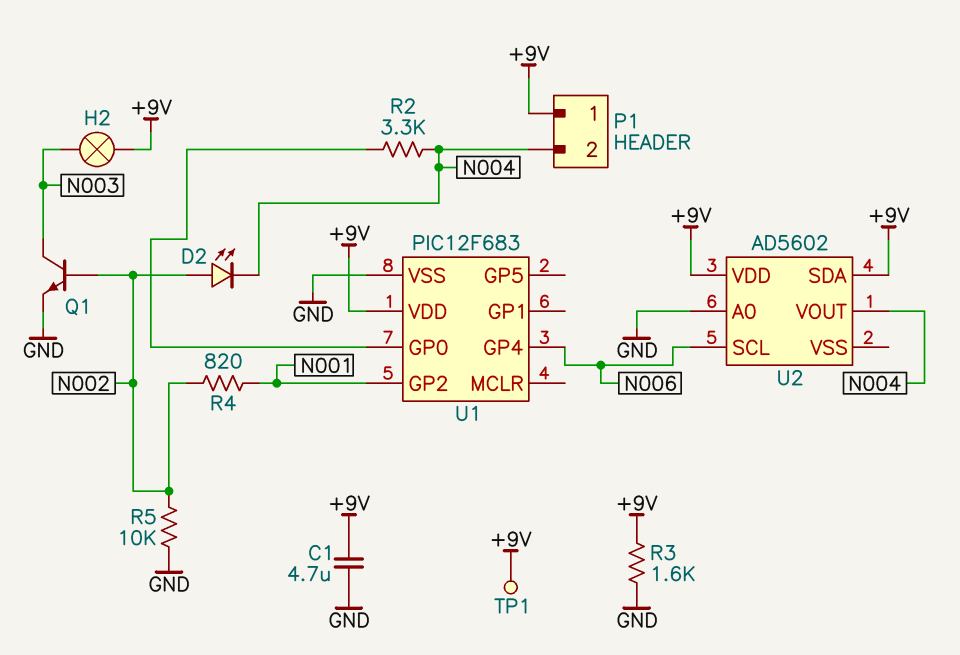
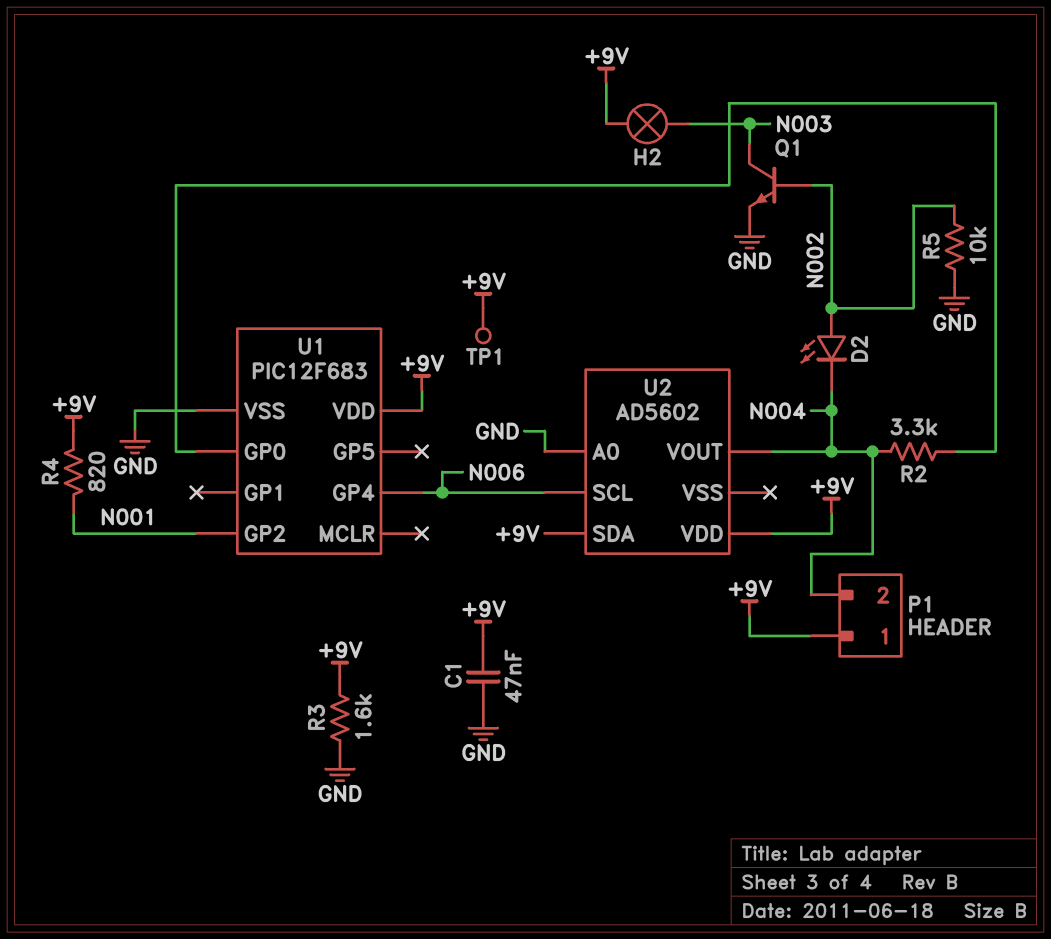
C1: 4.7uF (+9V, GND) -> 47nF (+9V, GND)
R4: 820 (N001, N002) -> 820 (+9V, N001)

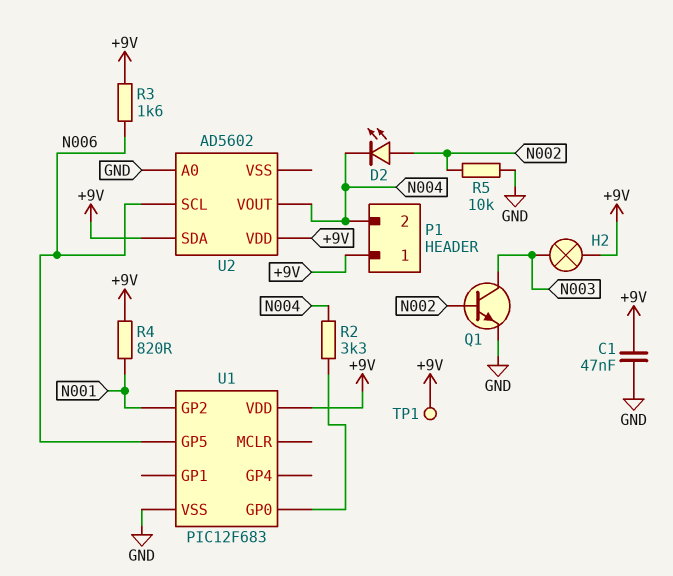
R3: 1.6k (+9V, GND) -> 1.6k (+9V, N006)
U1 pin GP4: N006 -> none
U1 pin GP5: none -> N006

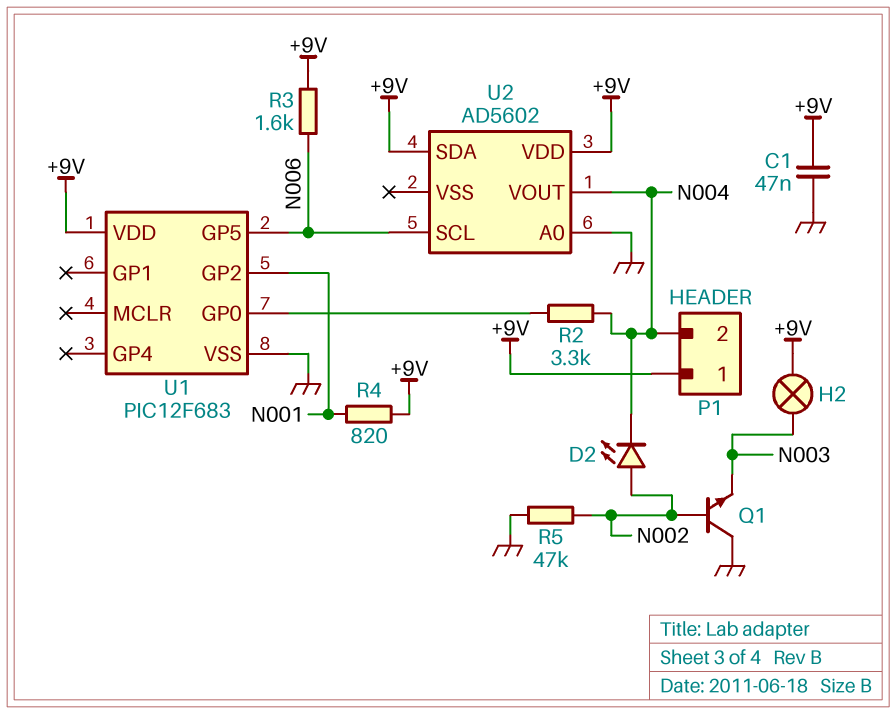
Q1: NPN (B N002, C N003, E GND) -> NPN (B N002, C GND, E N003)
R5: 10k (GND, N002) -> 47k (GND, N002)
TP1: test point (+9V) -> none

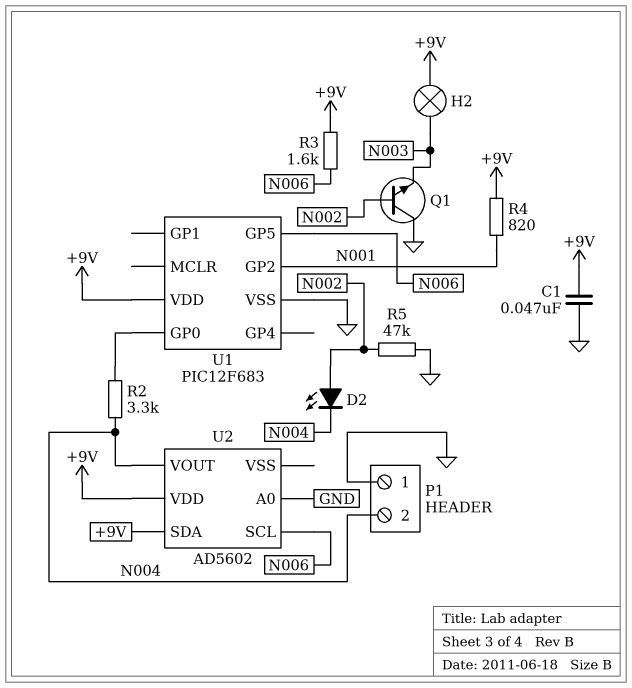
P1 pin 1: +9V -> GND

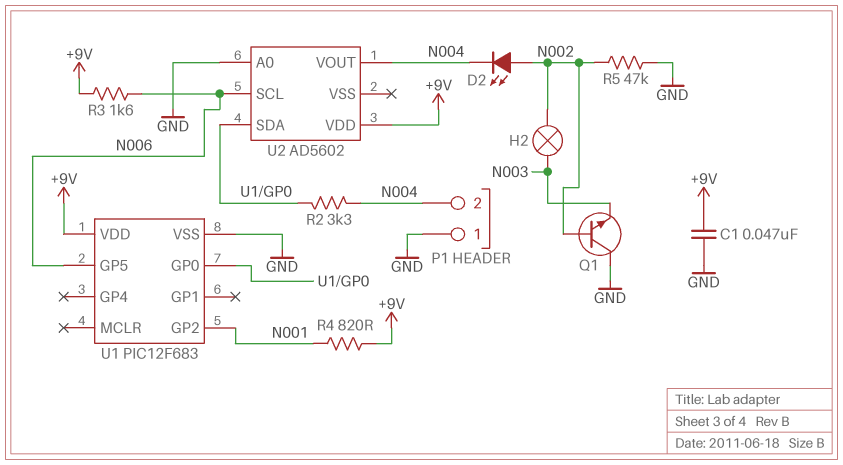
H2: lamp (+9V, N003) -> lamp (N002, N003)
U2 pin SDA: +9V -> U1/GP0

